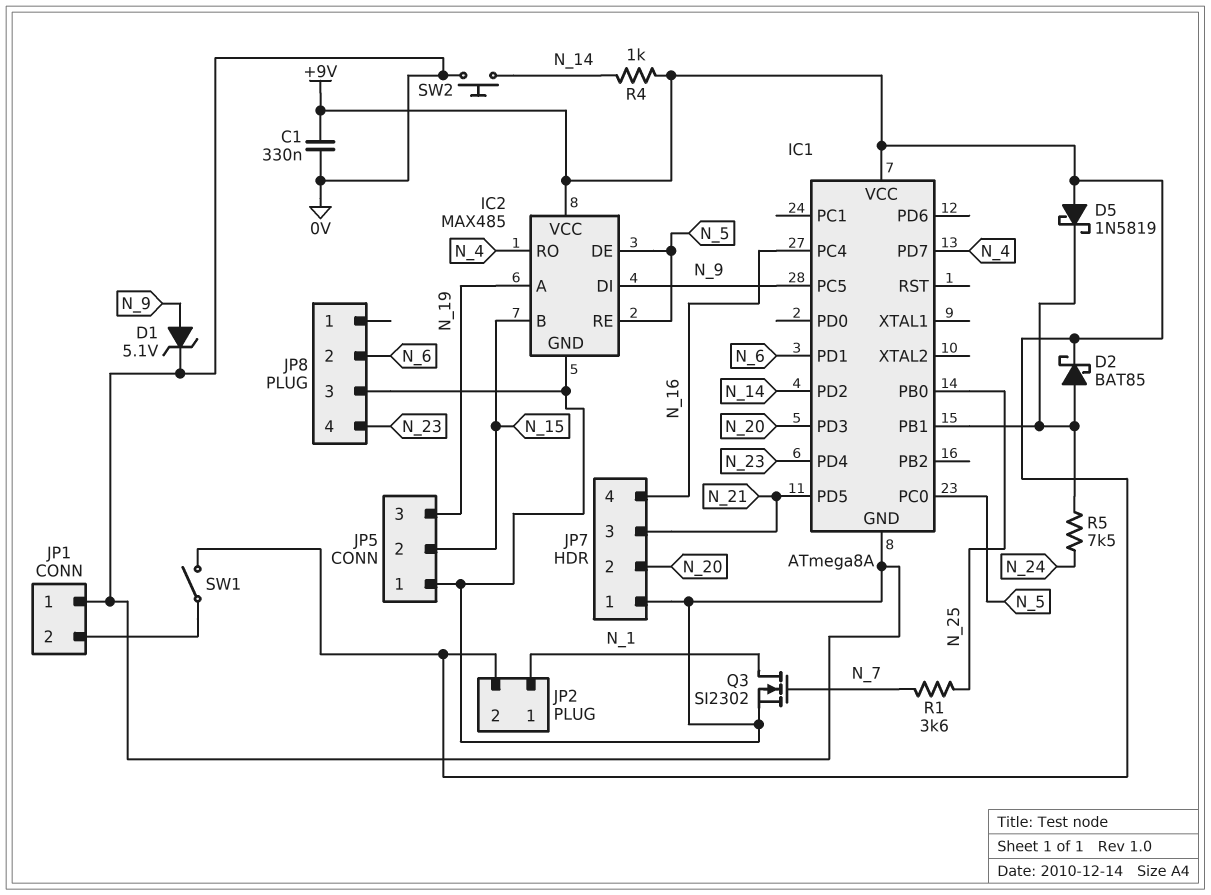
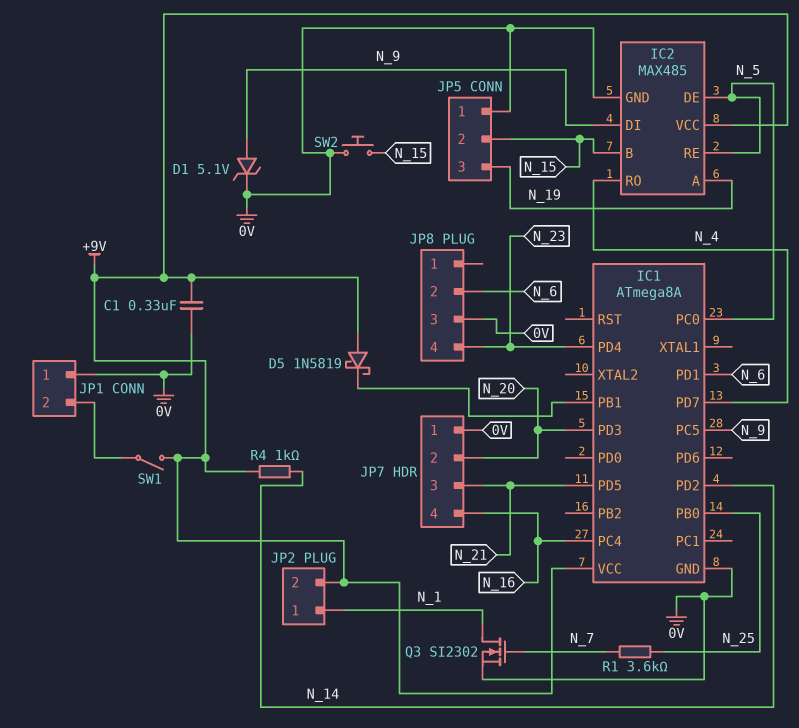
D2: schottky BAT85 (A IC1/PB1, K +9V) -> none
R5: 7.5k (IC1/PB1, N_24) -> none
SW2: button (0V, N_14) -> button (0V, N_15)

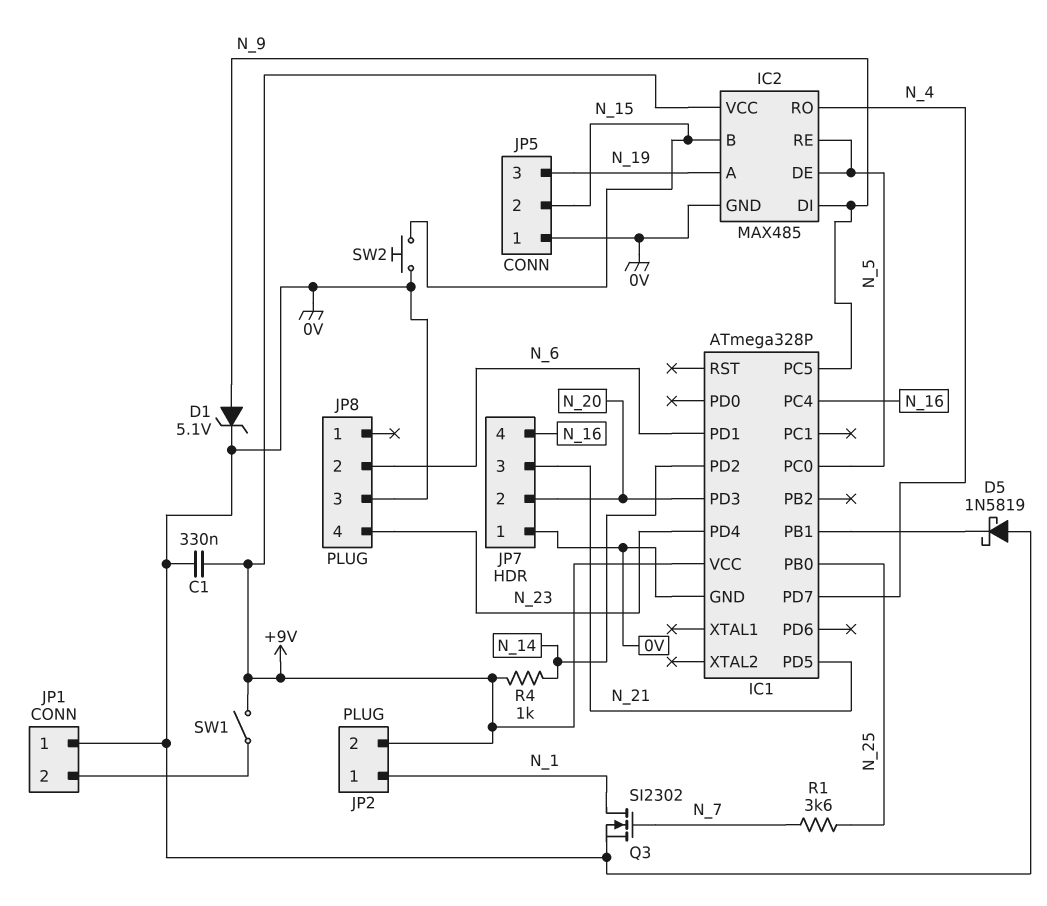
D5: schottky 1N5819 (A +9V, K IC1/PB1) -> schottky 1N5819 (A 0V, K IC1/PB1)
IC1: ATmega8A -> ATmega328P

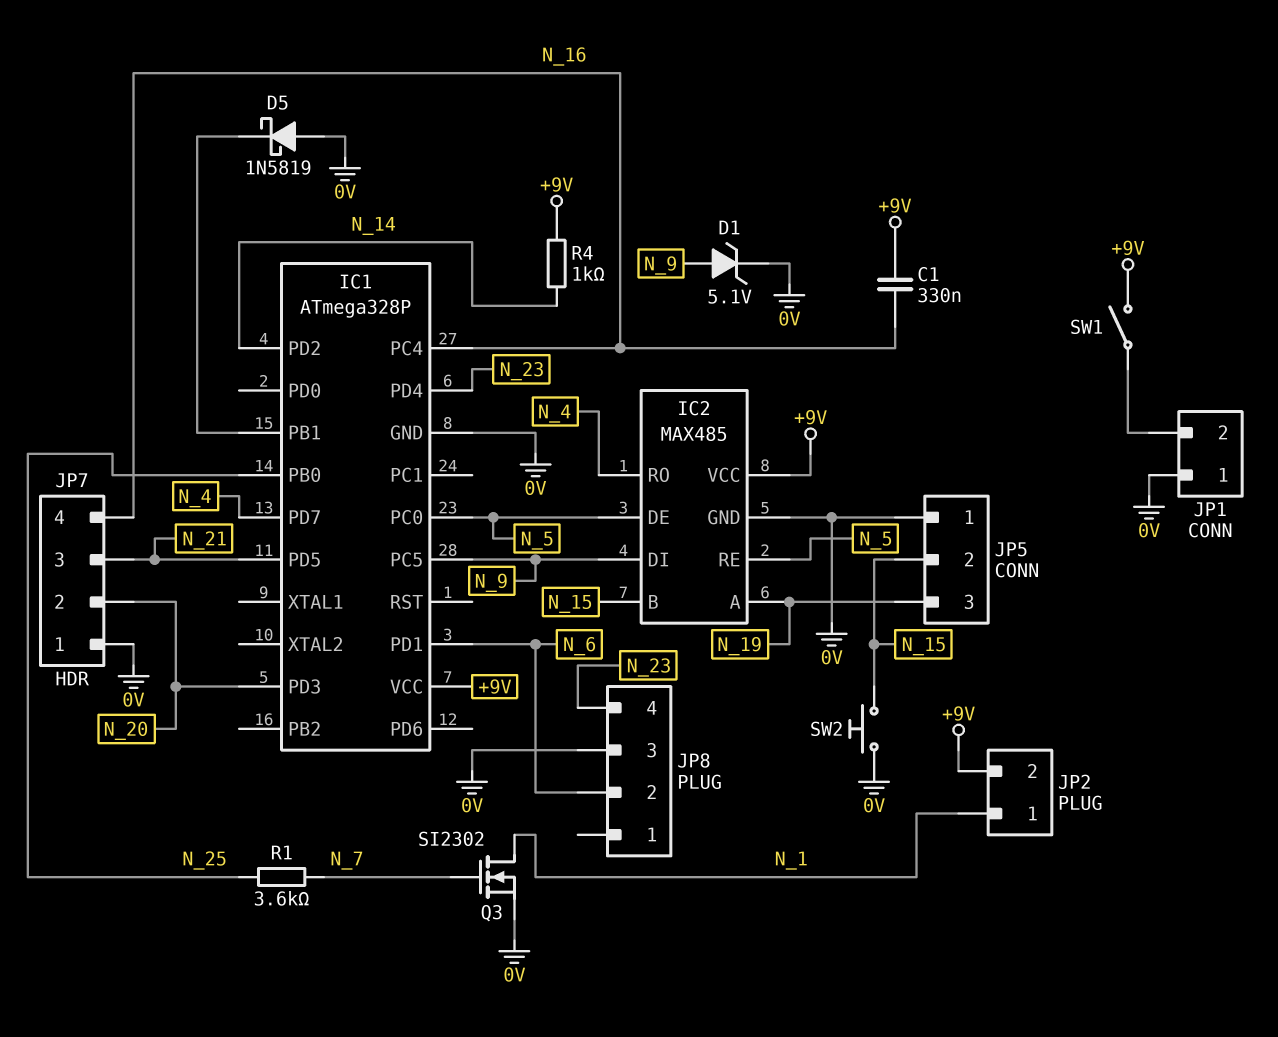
C1: 330nF (+9V, 0V) -> 330nF (+9V, N_16)

